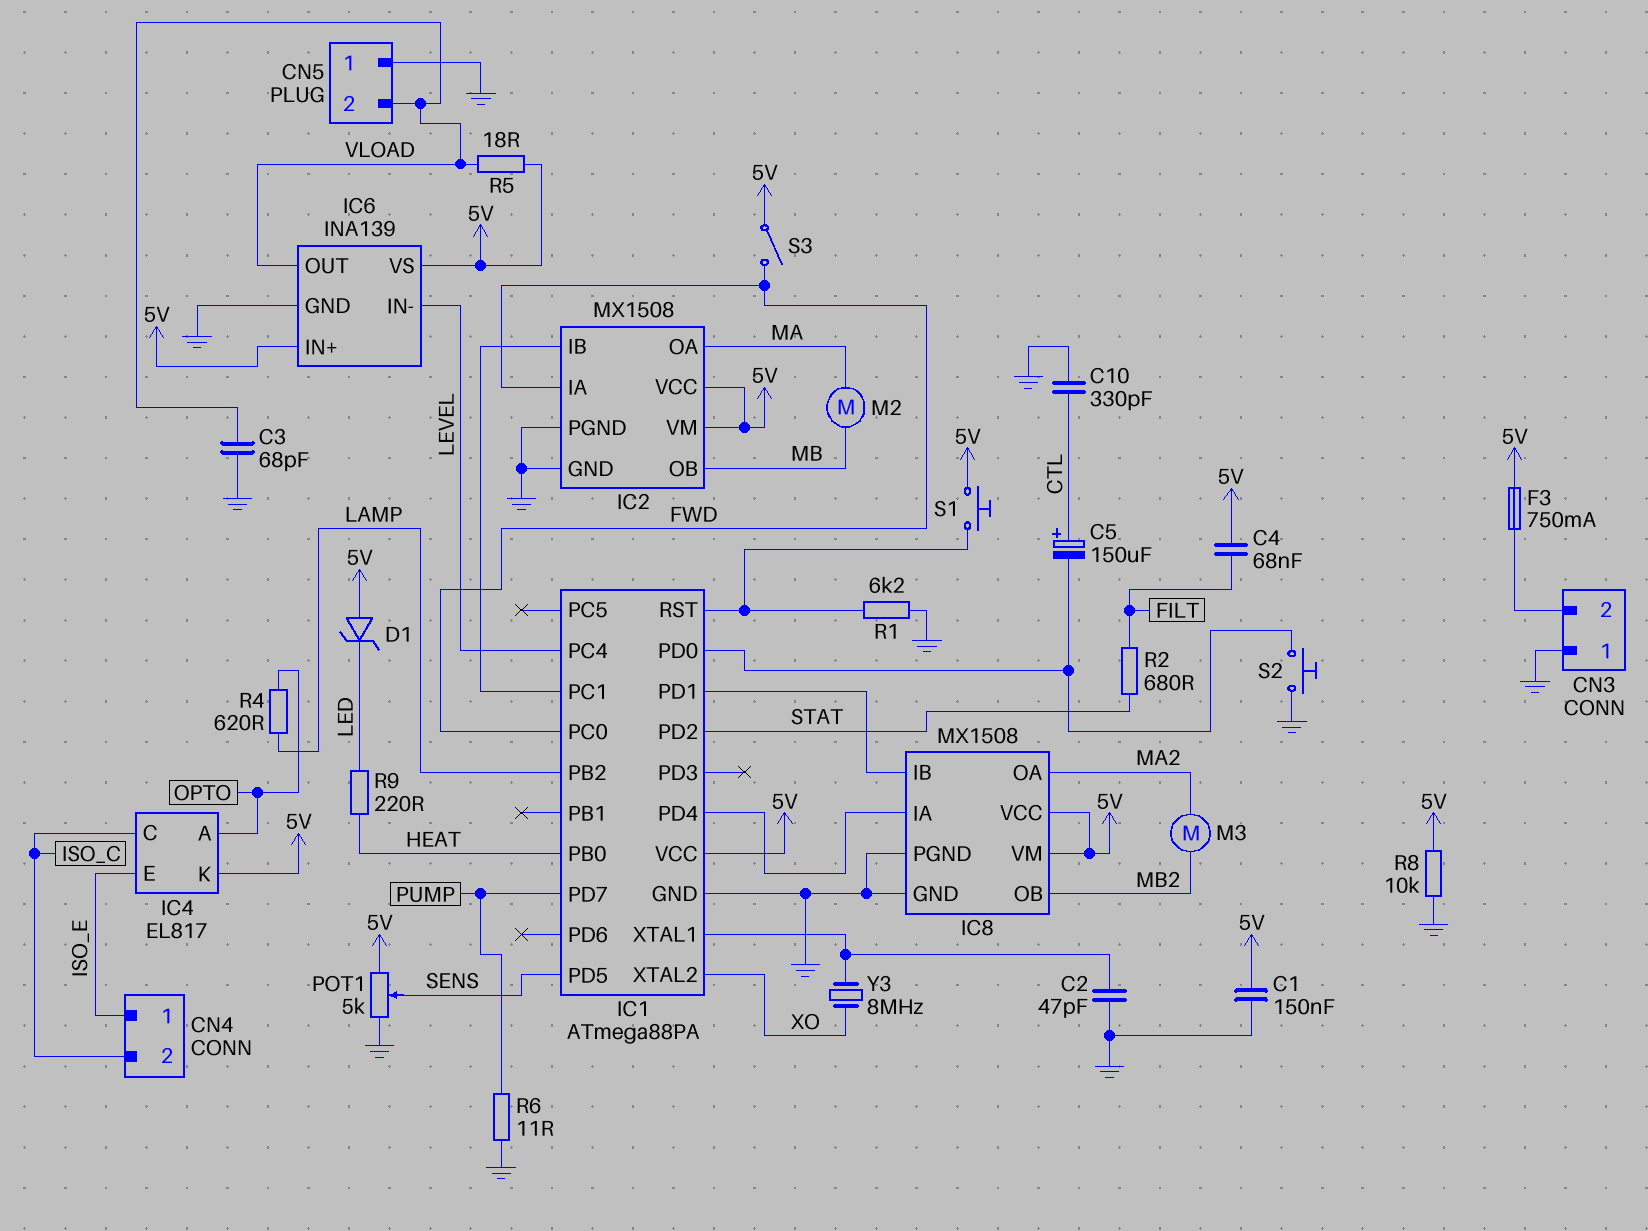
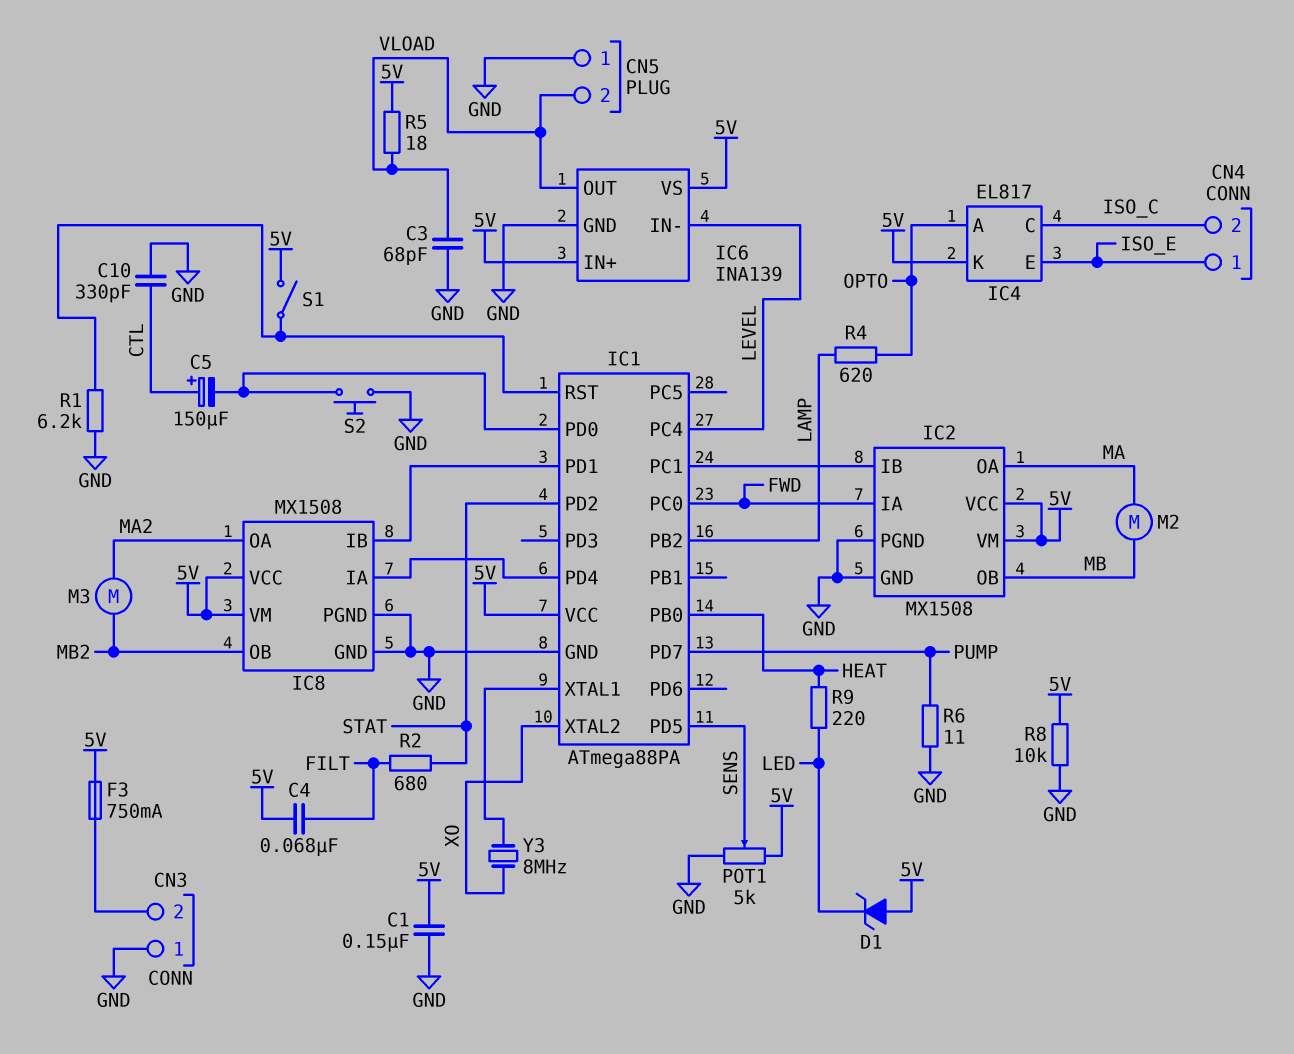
C2: 47pF (GND, IC1/XTAL1) -> none
S1: button (5V, IC1/RST) -> switch (5V, IC1/RST)
S3: switch (5V, FWD) -> none

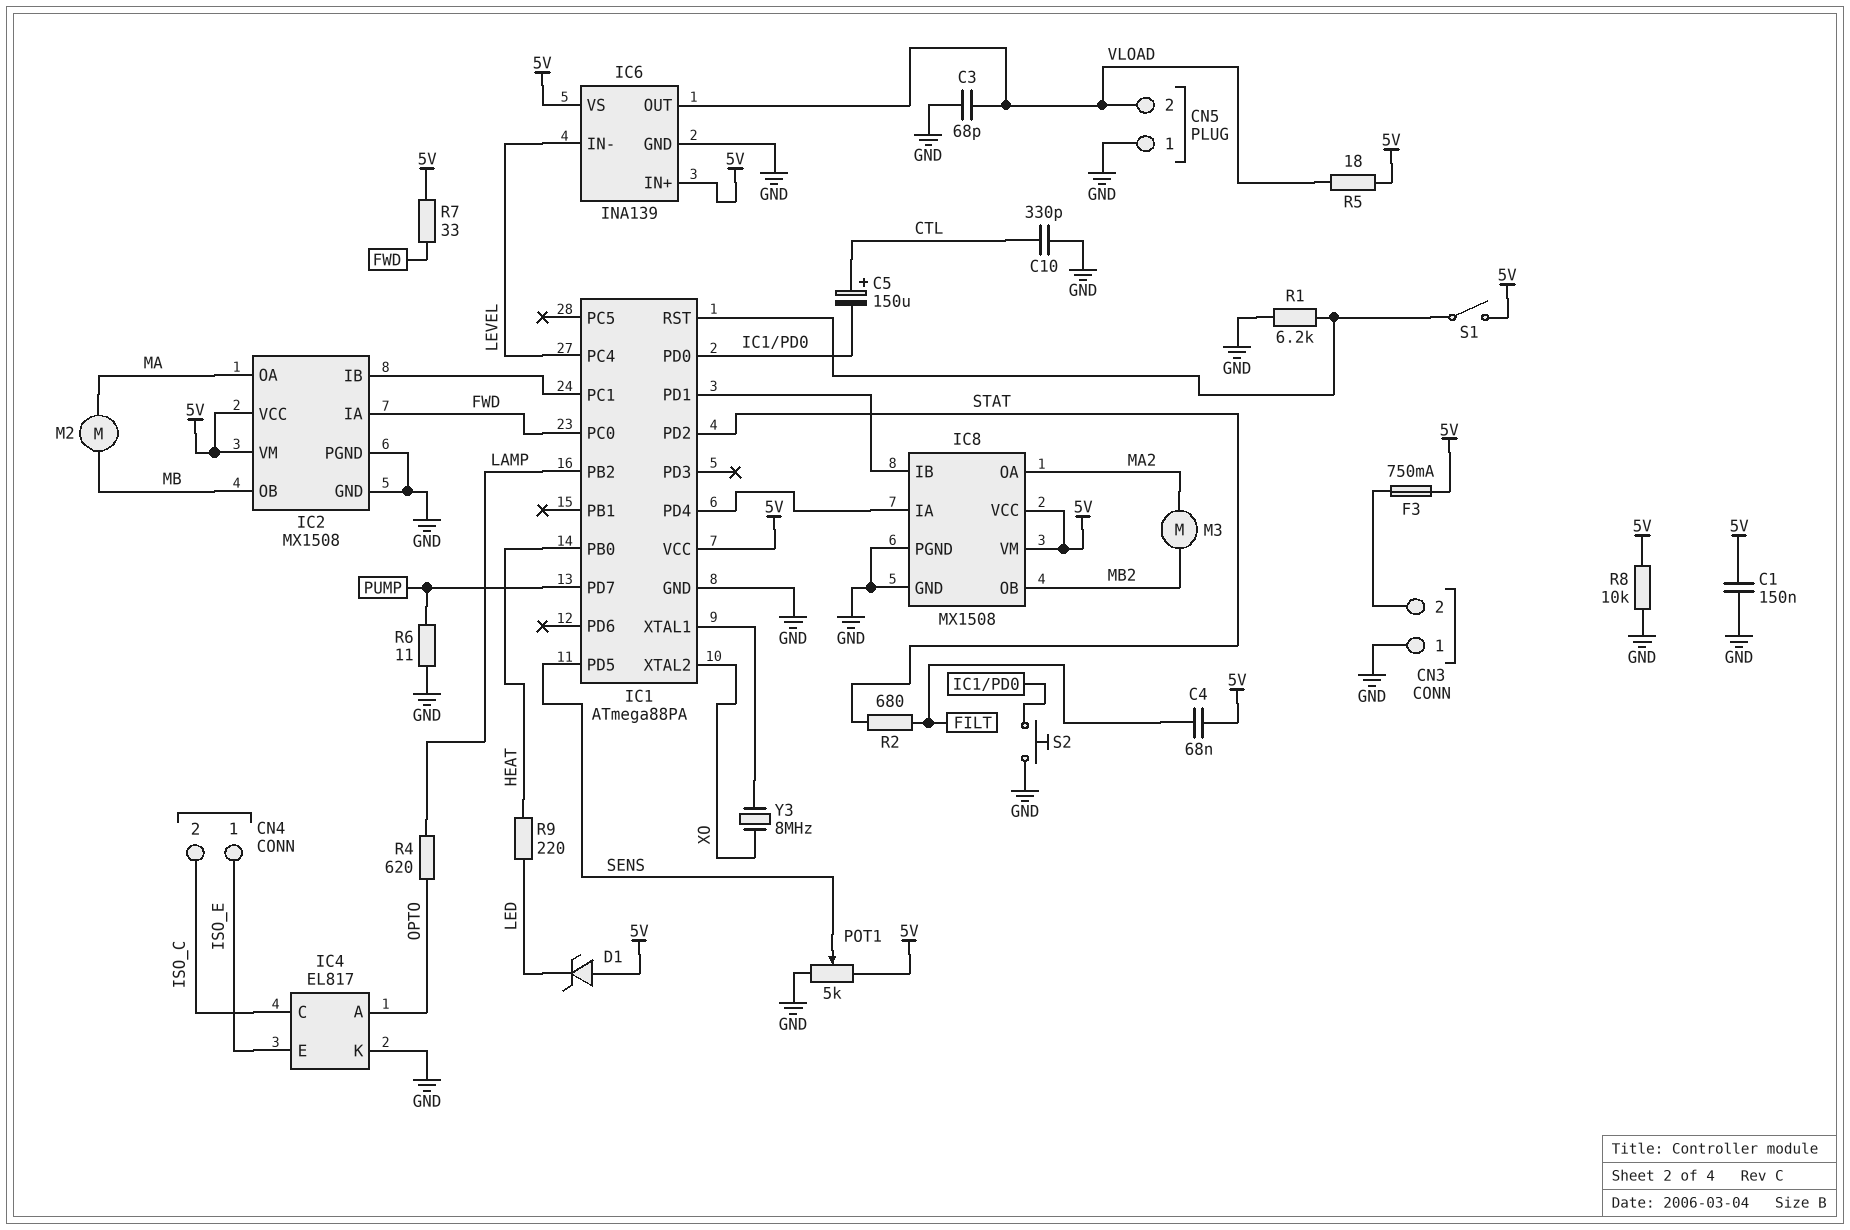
IC4 pin K: 5V -> GND
R7: none -> 33 (5V, FWD)

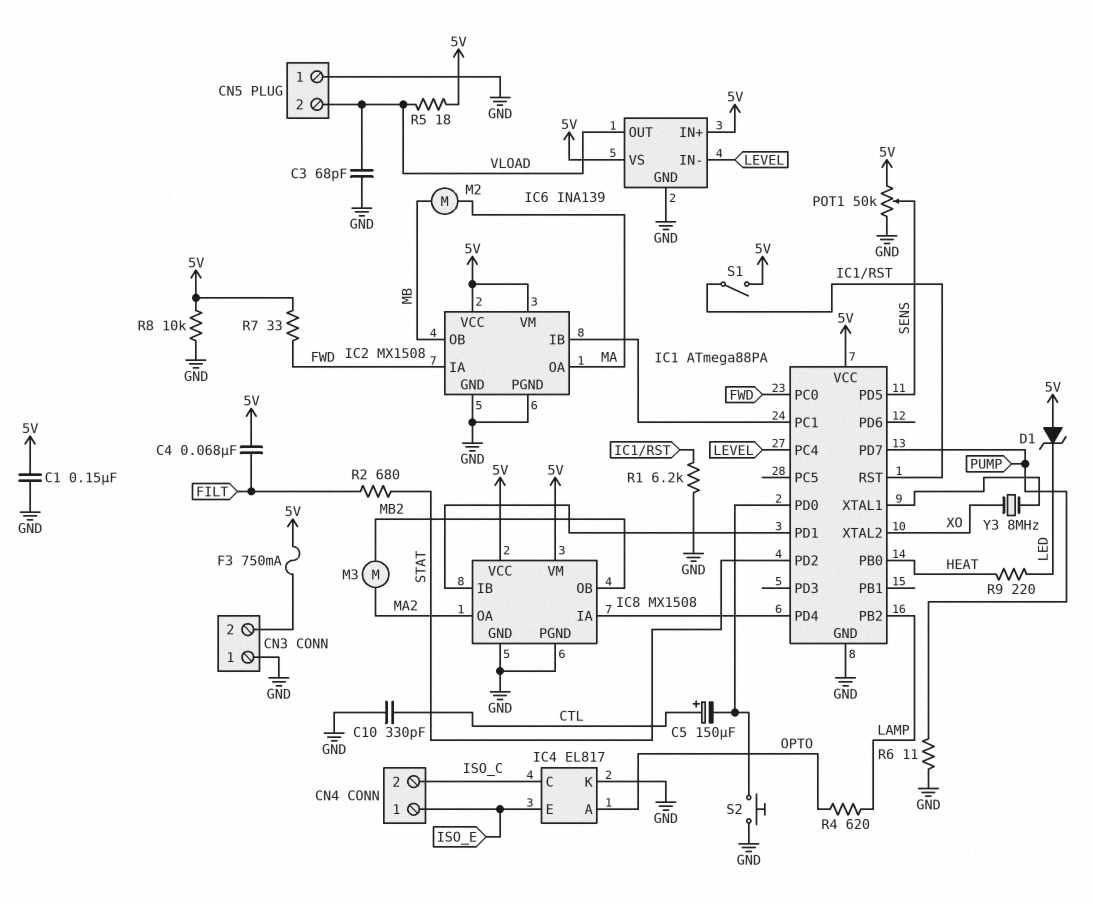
POT1: 5k (5V, GND, wiper SENS) -> 50k (5V, GND, wiper SENS)

